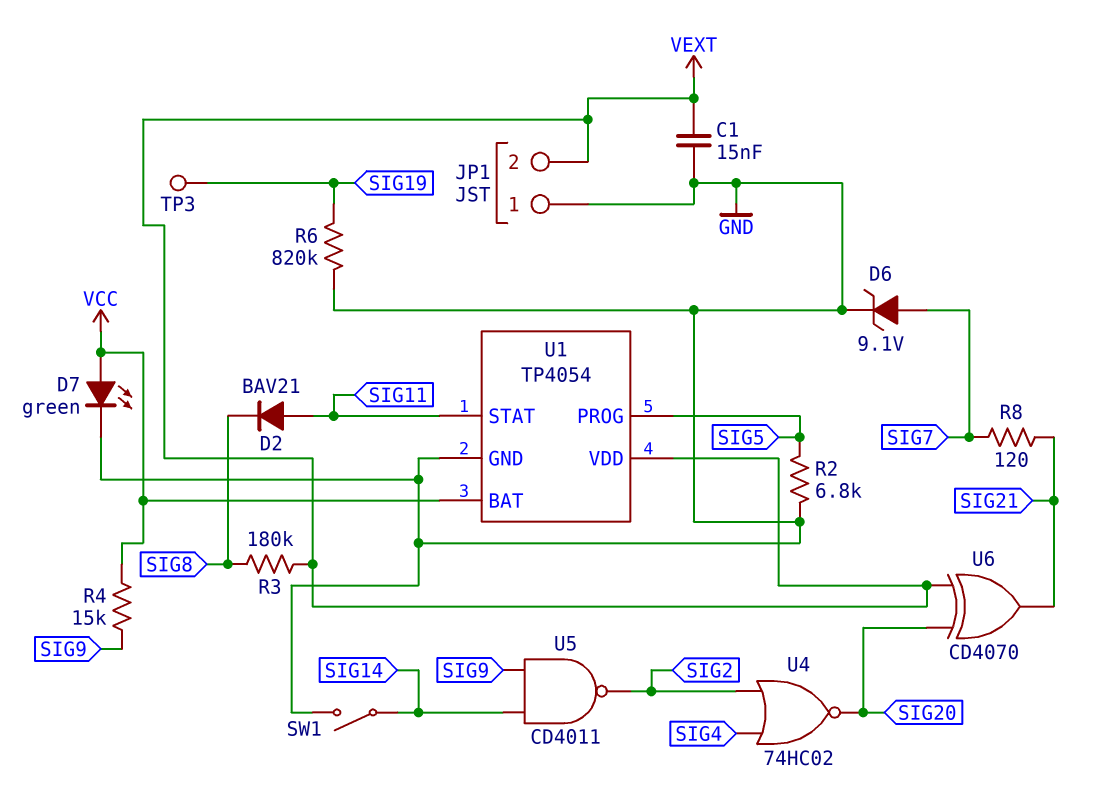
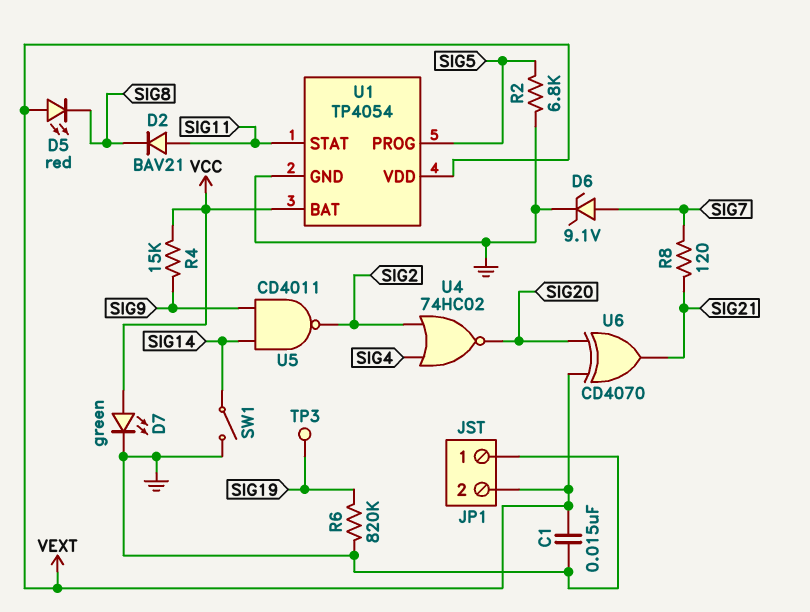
D5: none -> LED red (A VEXT, K SIG8)
R3: 180k (SIG8, VEXT) -> none

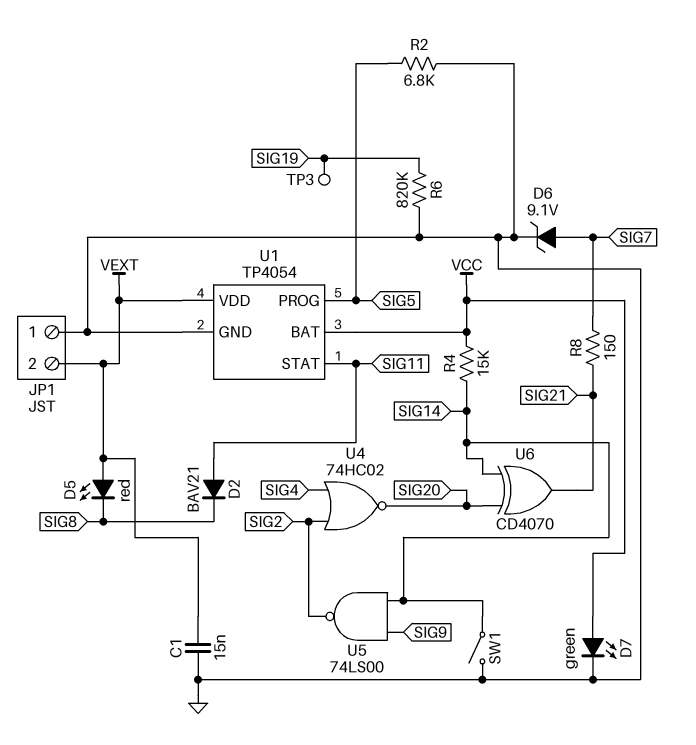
R4: 15k (SIG9, VCC) -> 15k (SIG14, VCC)
R8: 120 (SIG7, SIG21) -> 150 (SIG7, SIG21)
U5: NAND CD4011 (in SIG9, in SIG14, out SIG2) -> NAND 74LS00 (in SIG9, in SIG14, out SIG2)
U6: XOR CD4070 (in SIG20, in VEXT, out SIG21) -> XOR CD4070 (in SIG14, in SIG20, out SIG21)

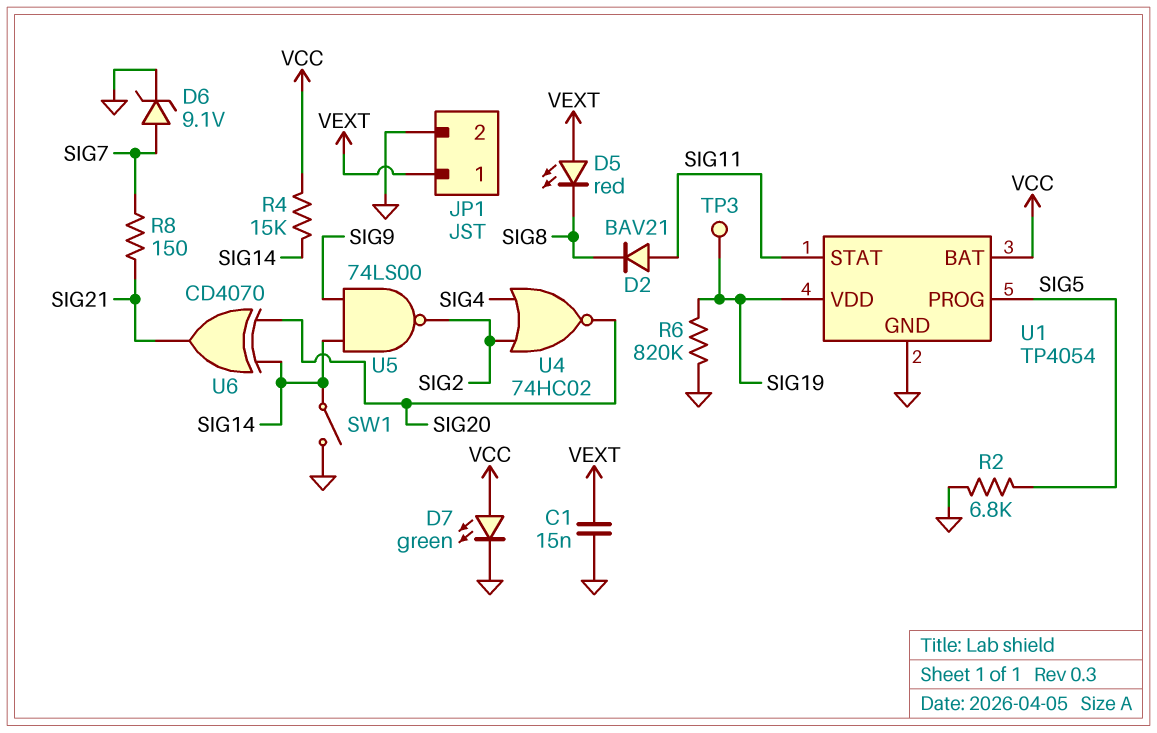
JP1 pin 1: GND -> VEXT
JP1 pin 2: VEXT -> GND
U1 pin VDD: VEXT -> SIG19

